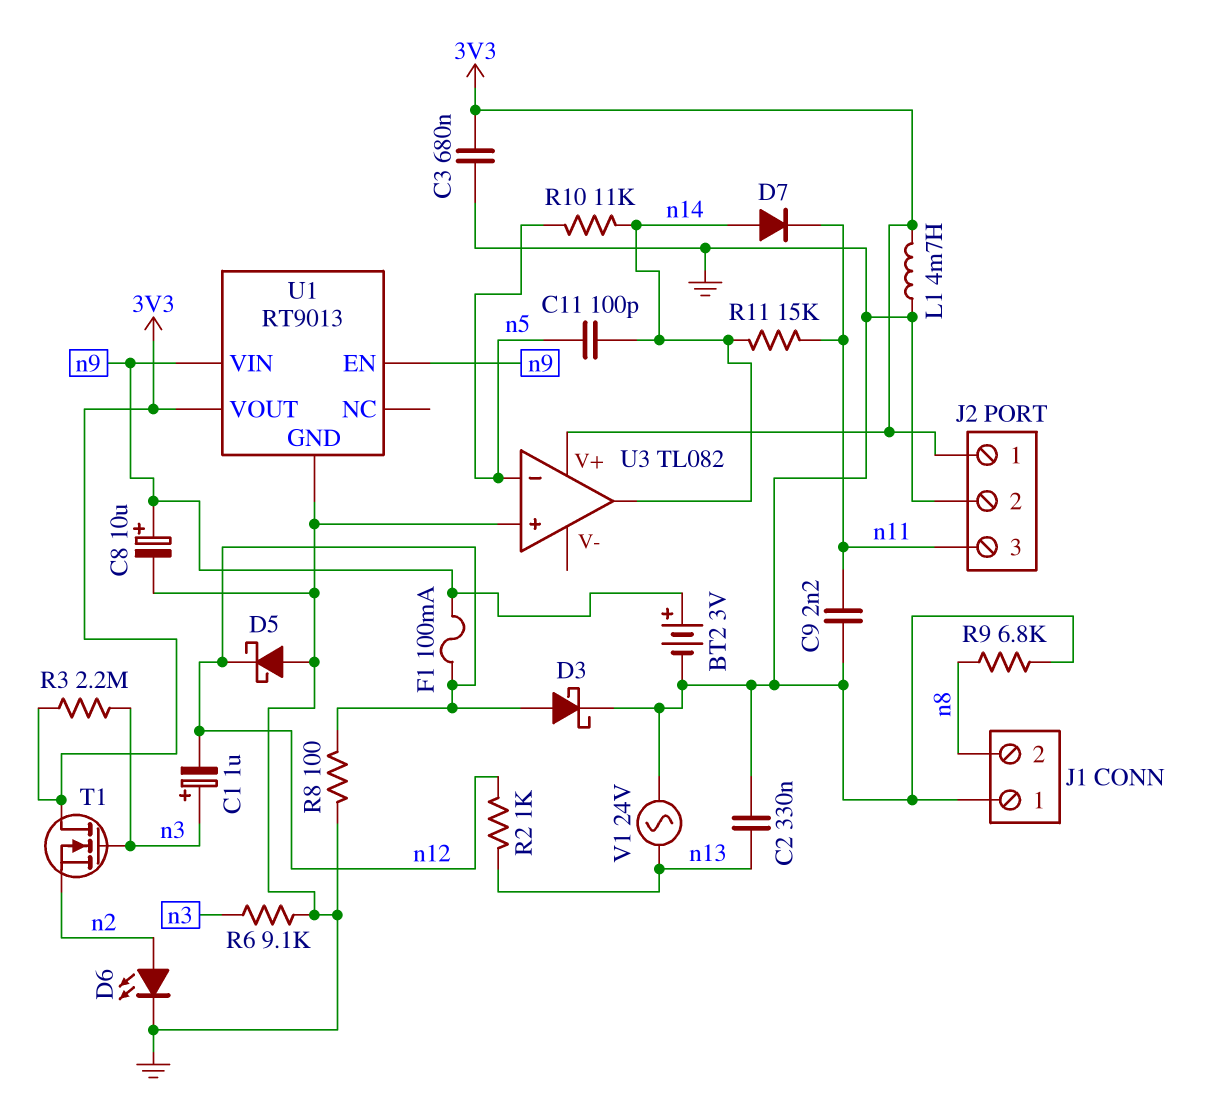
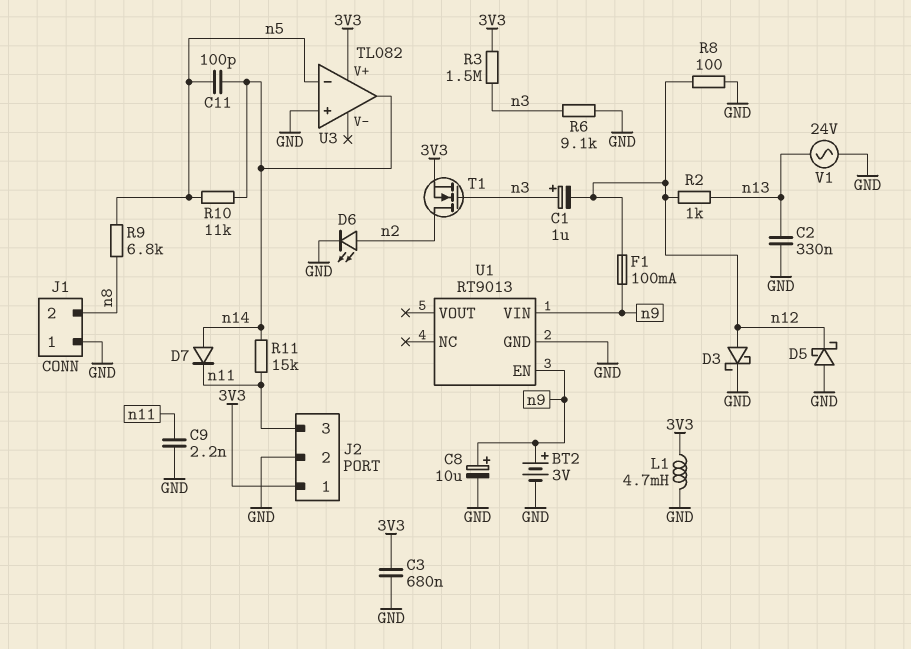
R3: 2.2M (3V3, n3) -> 1.5M (3V3, n3)
R9: 6.8k (GND, n8) -> 6.8k (n5, n8)
T1: NMOS (G n3, D 3V3, S n2) -> NMOS (G n3, D n2, S 3V3)
U1 pin VOUT: 3V3 -> none

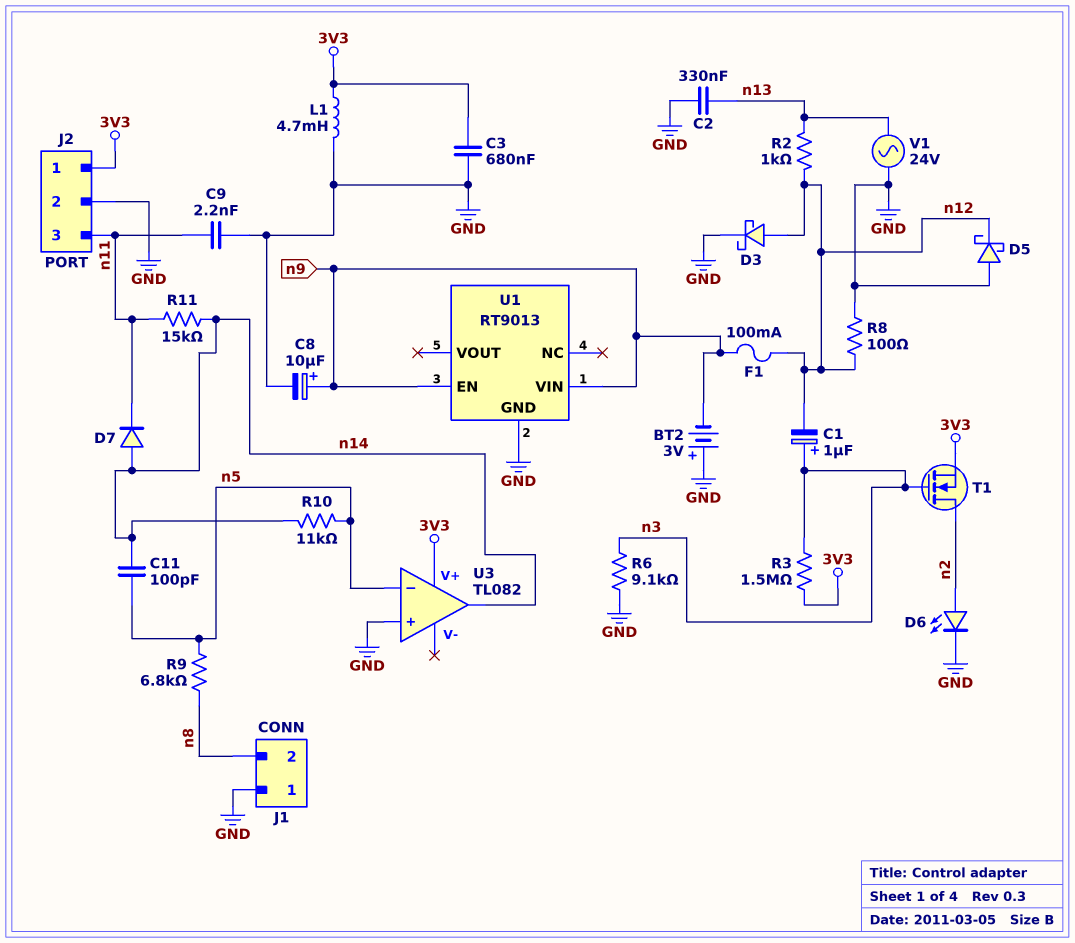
BT2: 3V (plus n9, minus GND) -> 3V (plus GND, minus n9)

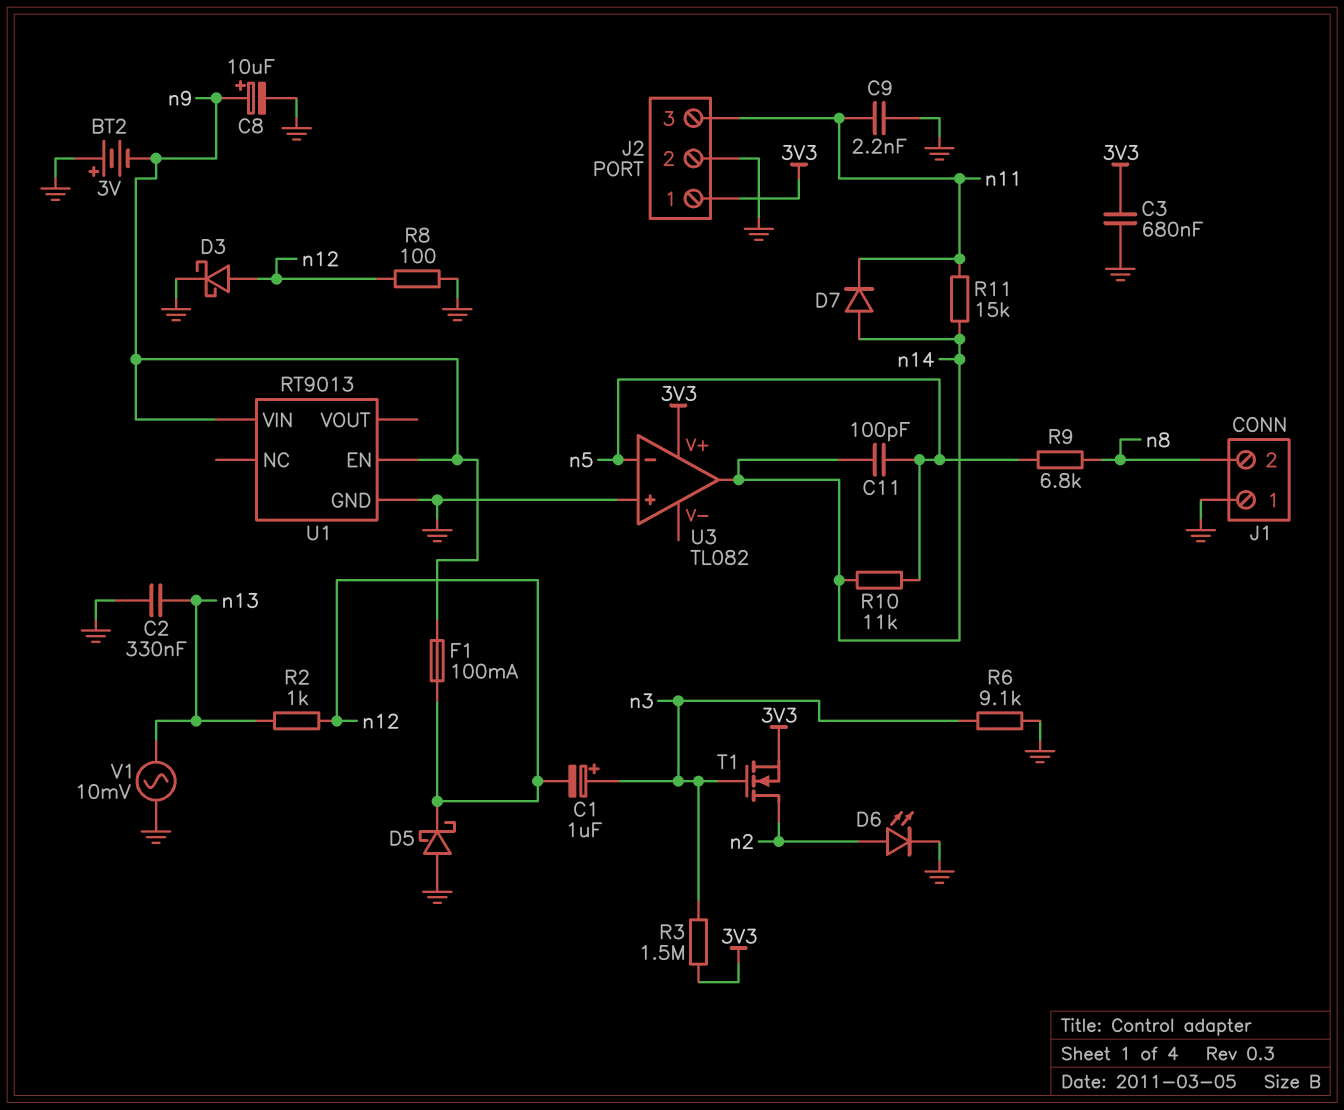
L1: 4.7mH (3V3, GND) -> none
V1: AC 24V (GND, n13) -> AC 10mV (GND, n13)

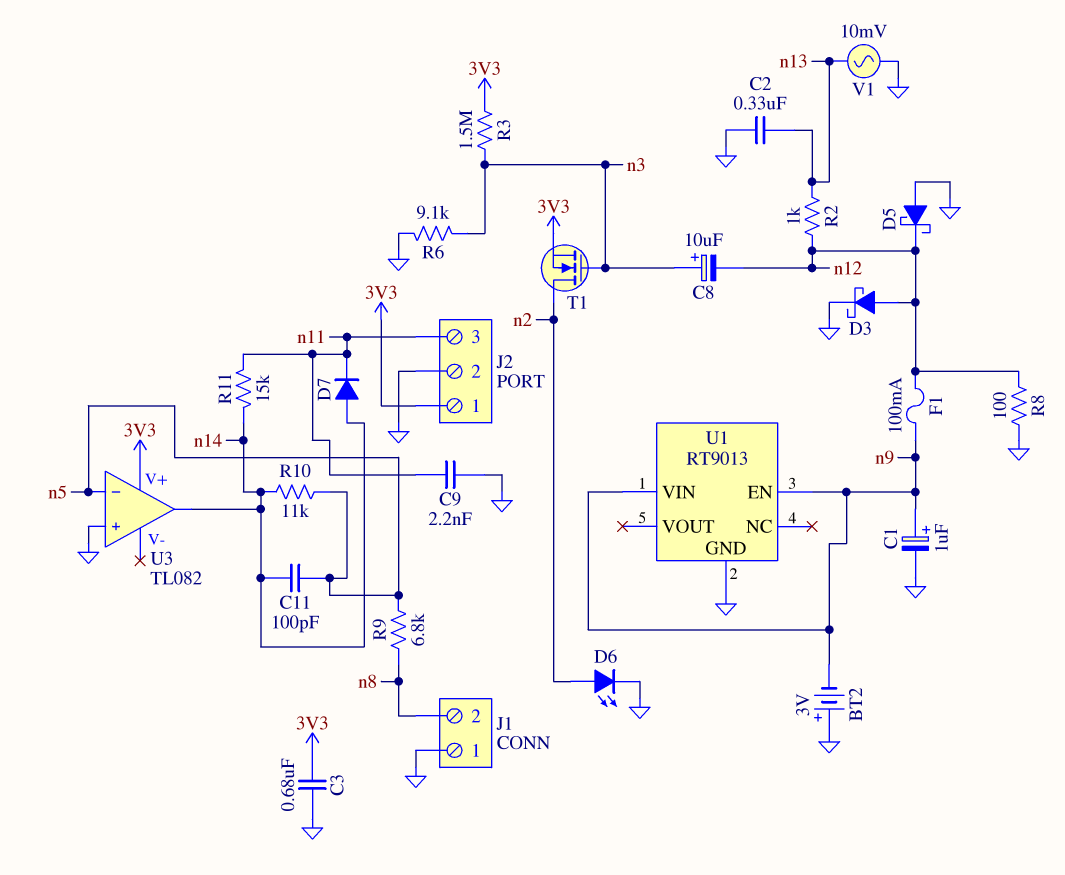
C1: 1uF (plus n3, minus n12) -> 1uF (plus n9, minus GND)
C8: 10uF (plus n9, minus GND) -> 10uF (plus n3, minus n12)

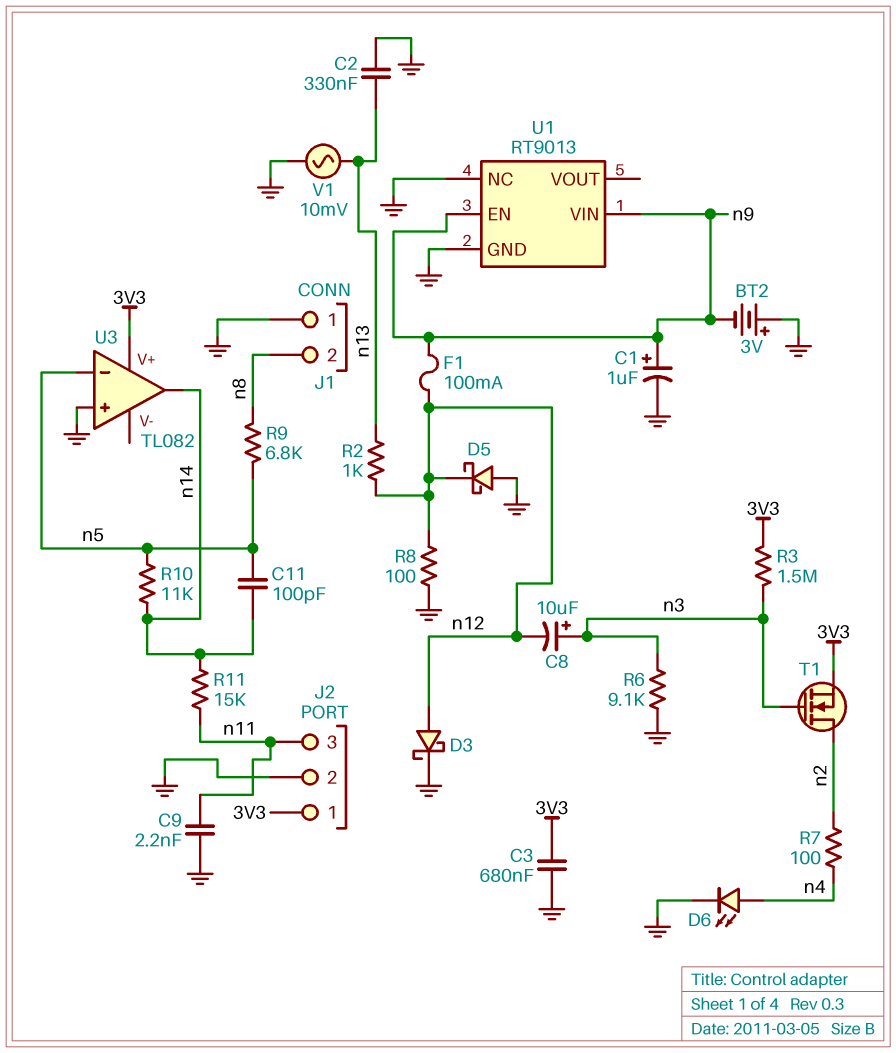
D6: LED (A n2, K GND) -> LED (A n4, K GND)
D7: diode (A n14, K n11) -> none
R7: none -> 100 (n2, n4)
U1 pin NC: none -> GND

